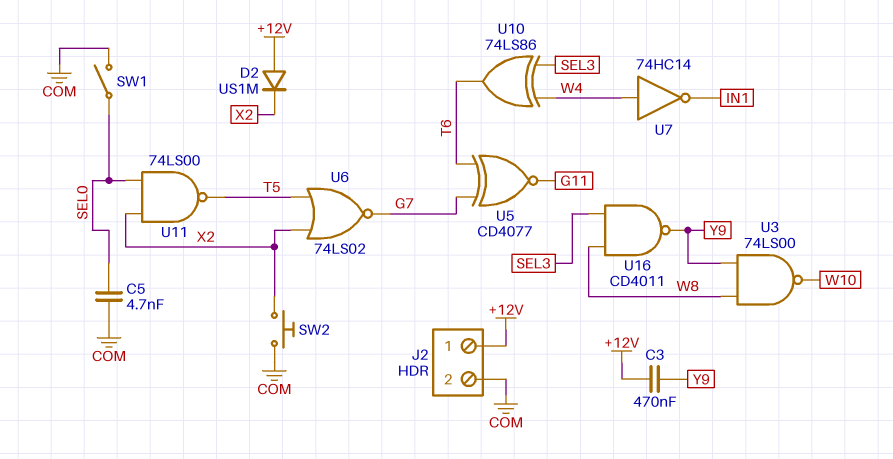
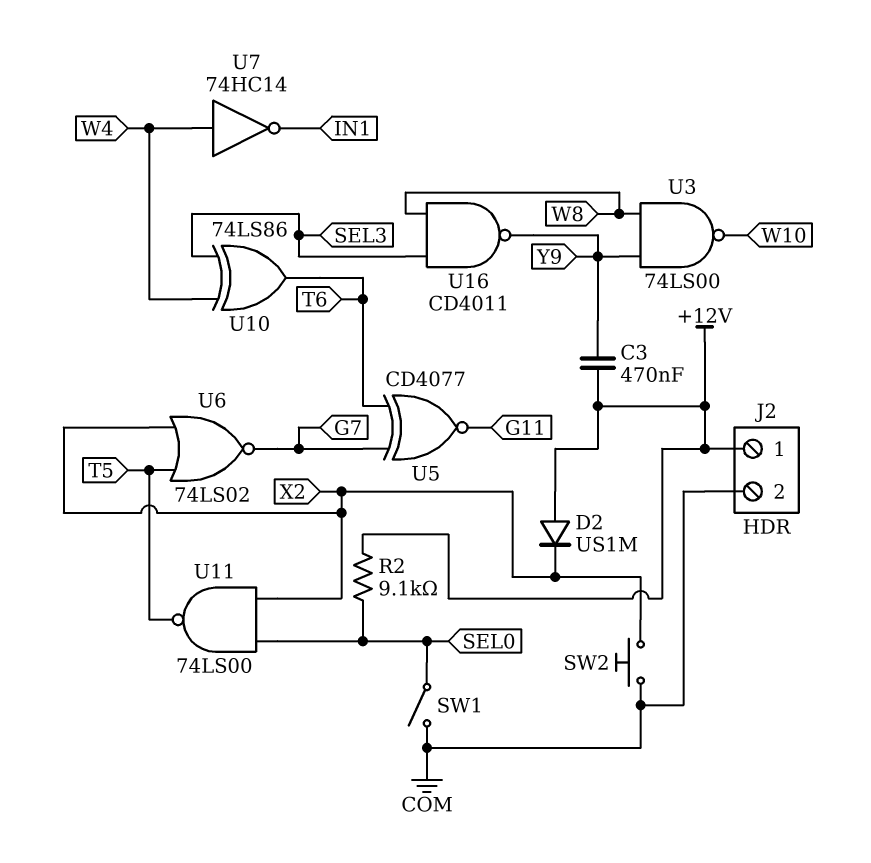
C5: 4.7nF (COM, SEL0) -> none
R2: none -> 9.1k (+12V, SEL0)

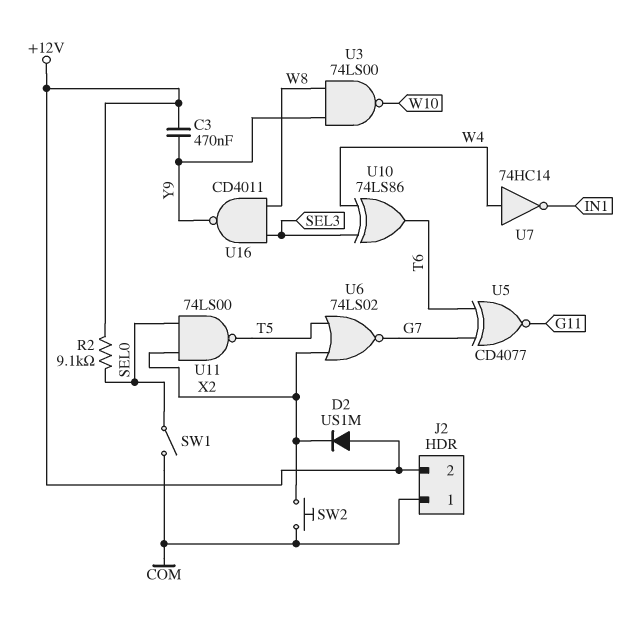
J2 pin 1: +12V -> COM
J2 pin 2: COM -> +12V

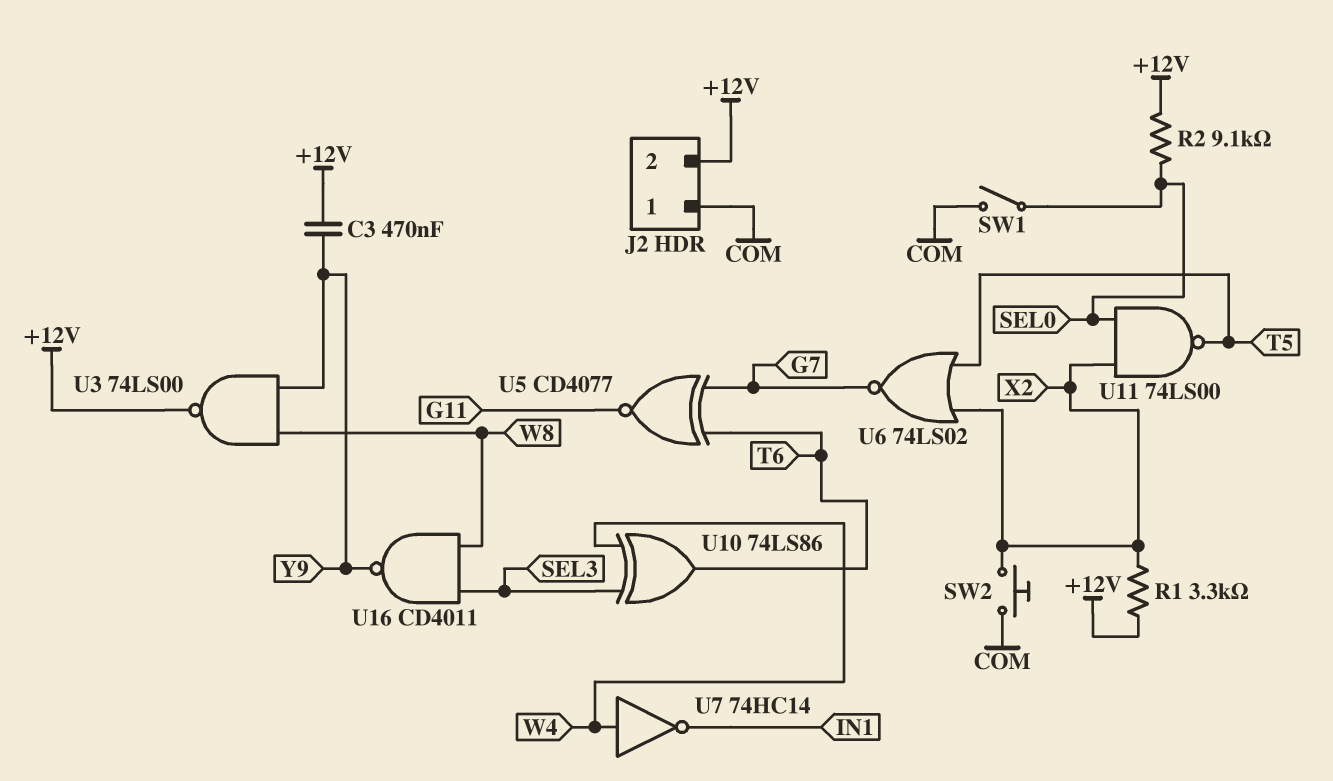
D2: diode US1M (A +12V, K X2) -> none
R1: none -> 3.3k (+12V, X2)
U3: NAND 74LS00 (in W8, in Y9, out W10) -> NAND 74LS00 (in W8, in Y9, out +12V)

